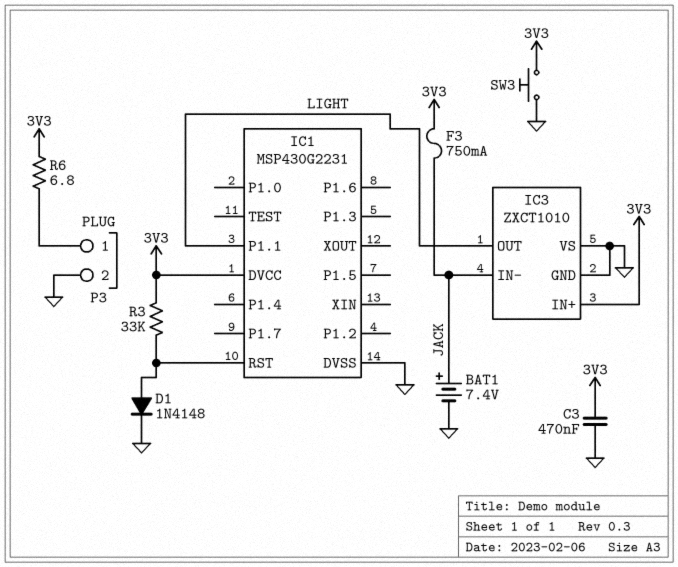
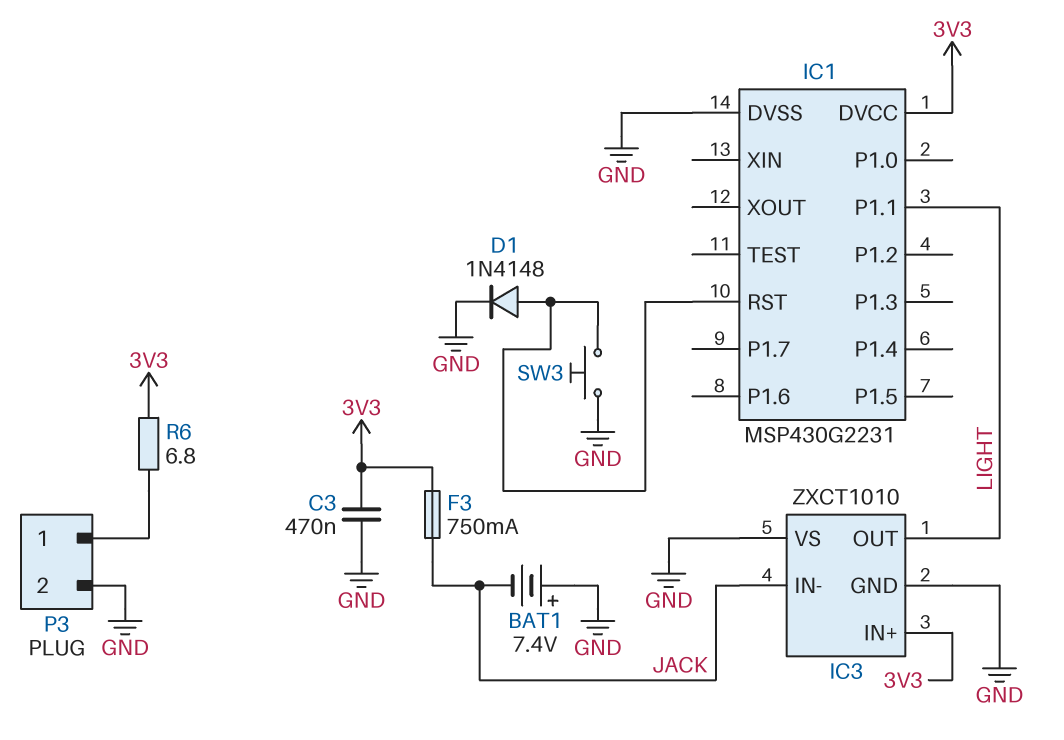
BAT1: 7.4V (plus JACK, minus GND) -> 7.4V (plus GND, minus JACK)
R3: 33k (3V3, IC1/RST) -> none
SW3: button (3V3, GND) -> button (GND, IC1/RST)

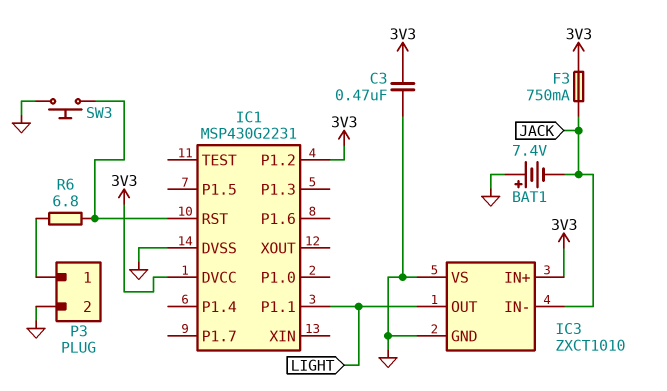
D1: diode 1N4148 (A IC1/RST, K GND) -> none
IC1 pin P1.2: none -> 3V3
R6: 6.8 (3V3, P3/1) -> 6.8 (IC1/RST, P3/1)

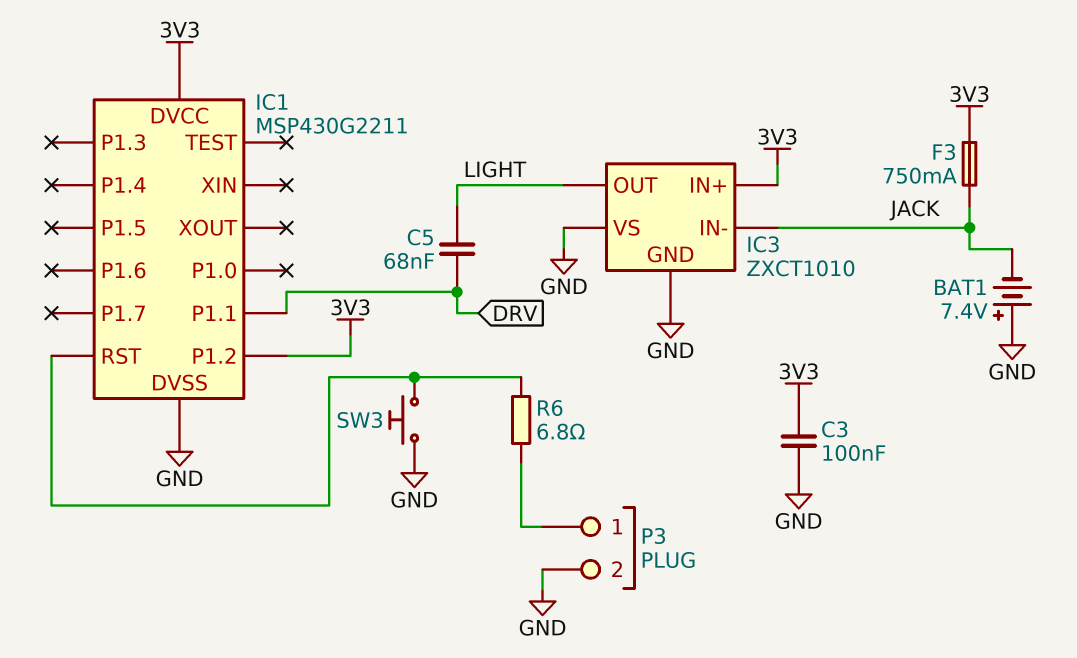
C3: 470nF (3V3, GND) -> 100nF (3V3, GND)
C5: none -> 68nF (DRV, LIGHT)
IC1: MSP430G2231 -> MSP430G2211
IC1 pin P1.1: LIGHT -> DRV

